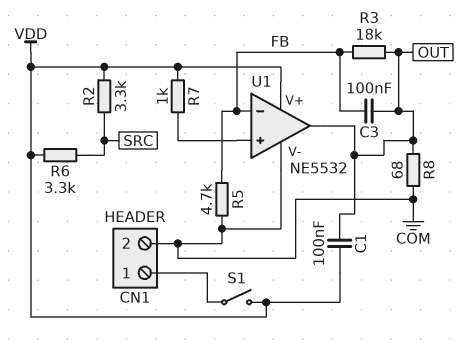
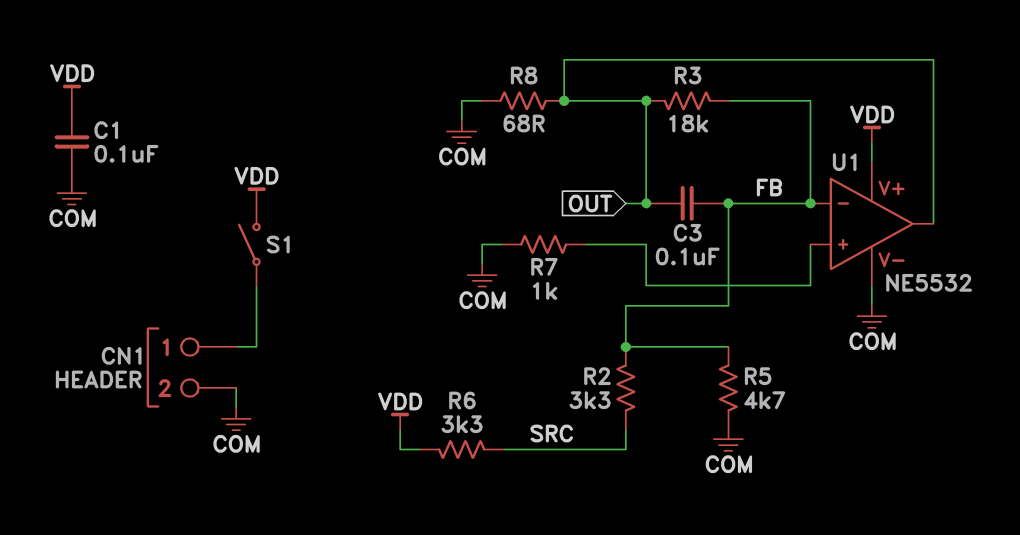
C1: 100nF (OUT, VDD) -> 100nF (COM, VDD)
R2: 3.3k (SRC, VDD) -> 3.3k (FB, SRC)
R7: 1k (U1/in+, VDD) -> 1k (COM, U1/in+)

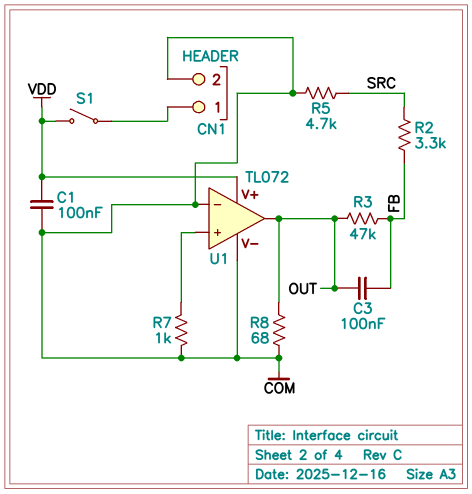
R3: 18k (FB, OUT) -> 47k (FB, OUT)
R5: 4.7k (COM, FB) -> 4.7k (COM, SRC)
R6: 3.3k (SRC, VDD) -> none
U1: NE5532 -> TL072
U1 pin in-: FB -> COM

